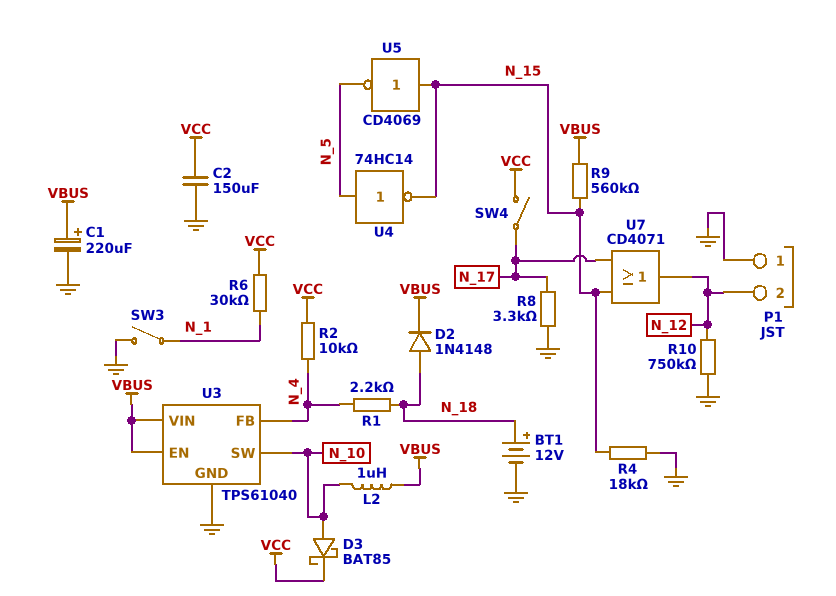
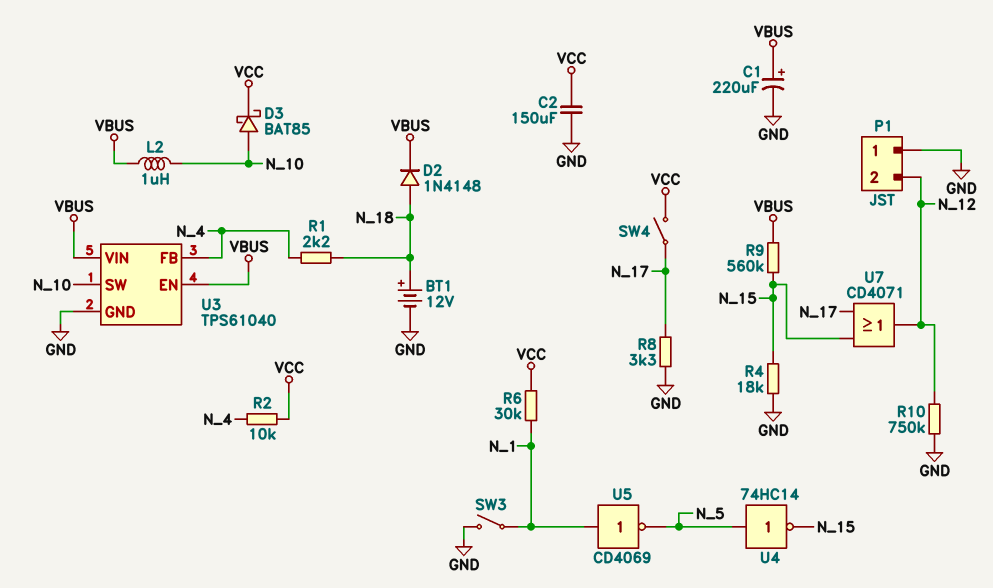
U5: NOT CD4069 (in N_15, out N_5) -> NOT CD4069 (in N_1, out N_5)

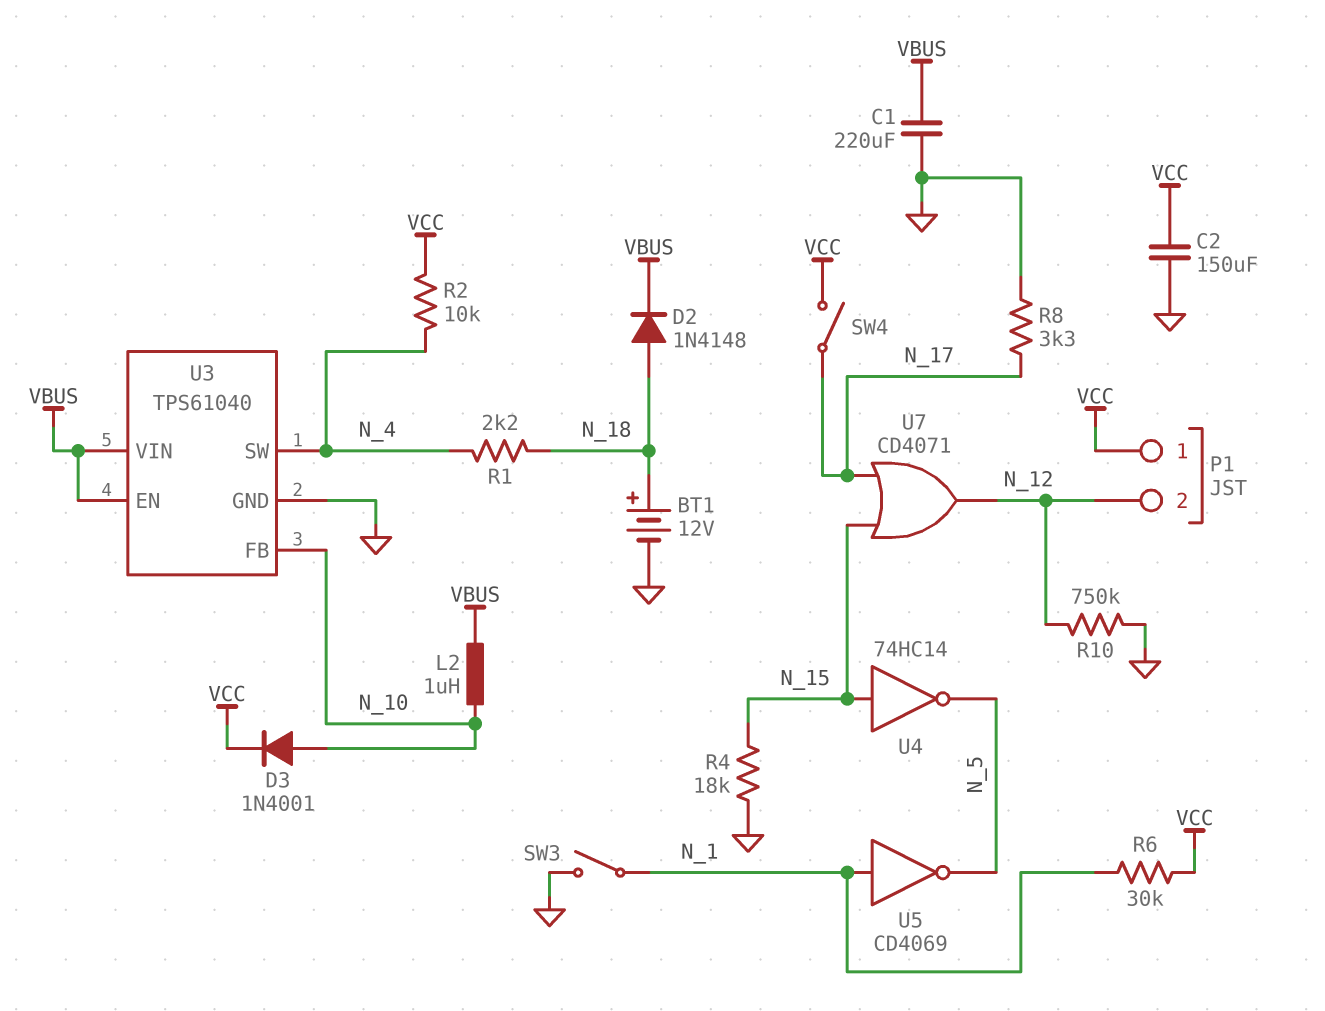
C1: 220uF (plus VBUS, minus GND) -> 220uF (GND, VBUS)
D3: schottky BAT85 (A N_10, K VCC) -> diode 1N4001 (A N_10, K VCC)
P1 pin 1: GND -> VCC
R9: 560k (N_15, VBUS) -> none
U3 pin FB: N_4 -> N_10
U3 pin SW: N_10 -> N_4
U4: NOT 74HC14 (in N_5, out N_15) -> NOT 74HC14 (in N_15, out N_5)

